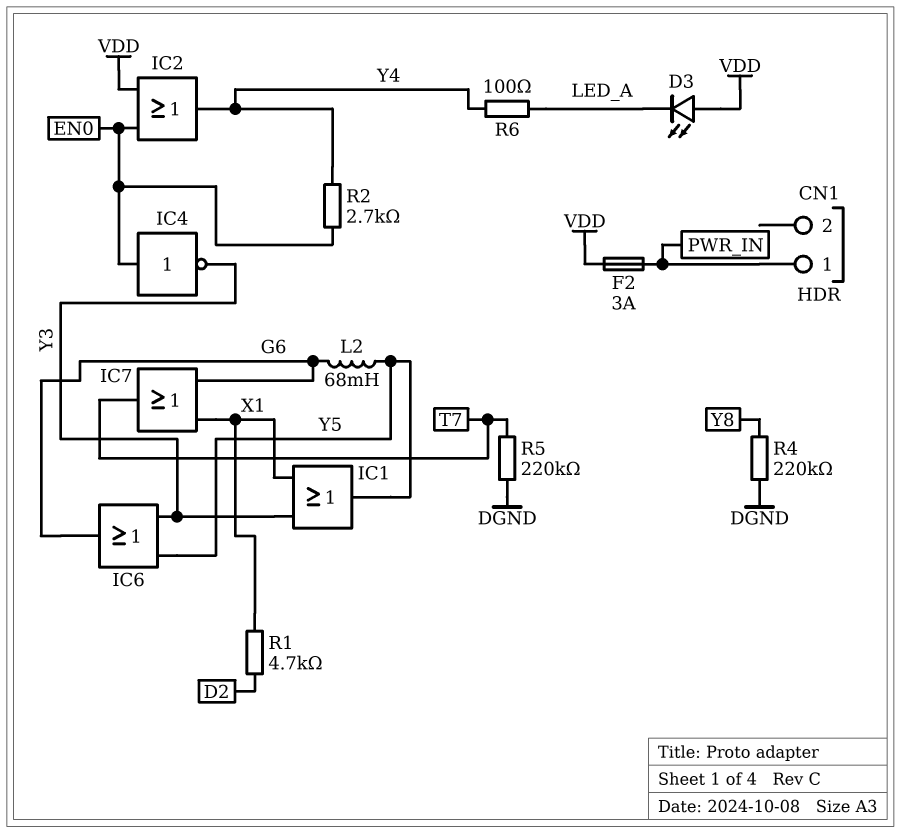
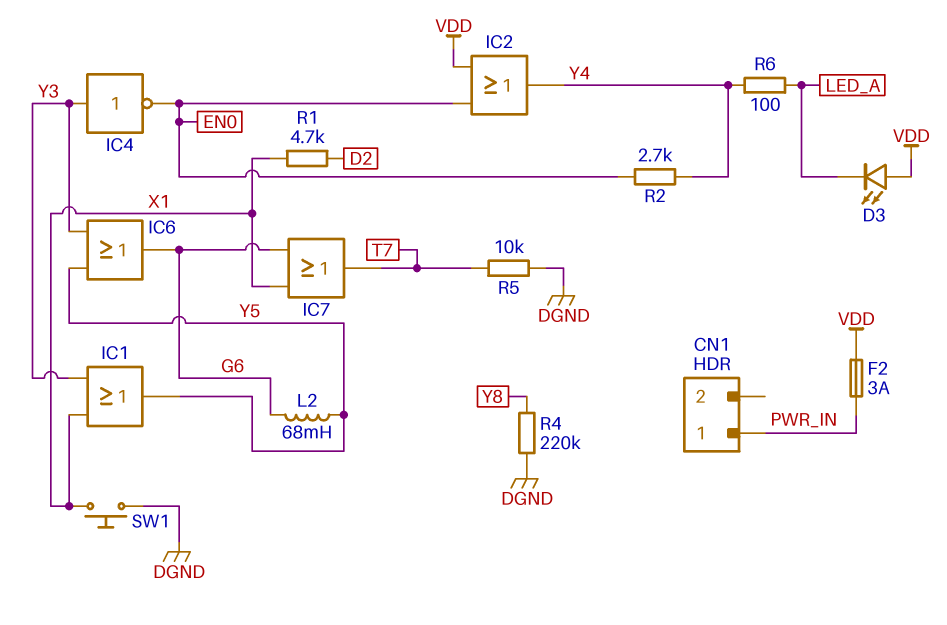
IC4: NOT (in EN0, out Y3) -> NOT (in Y3, out EN0)
R5: 220k (DGND, T7) -> 10k (DGND, T7)
SW1: none -> button (DGND, X1)

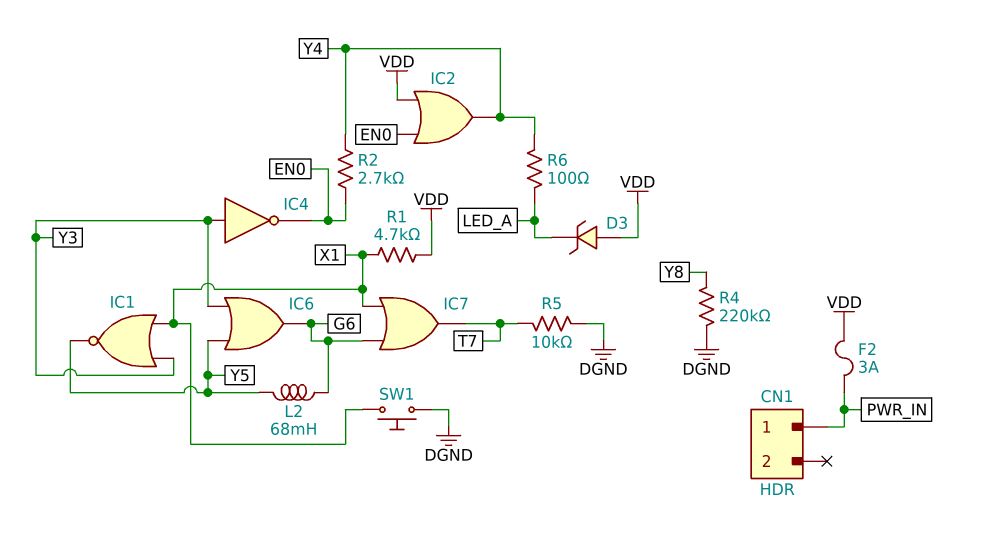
D3: LED (A VDD, K LED_A) -> zener (A VDD, K LED_A)
IC1: OR (in X1, in Y3, out Y5) -> NOR (in X1, in Y3, out Y5)
R1: 4.7k (D2, X1) -> 4.7k (VDD, X1)

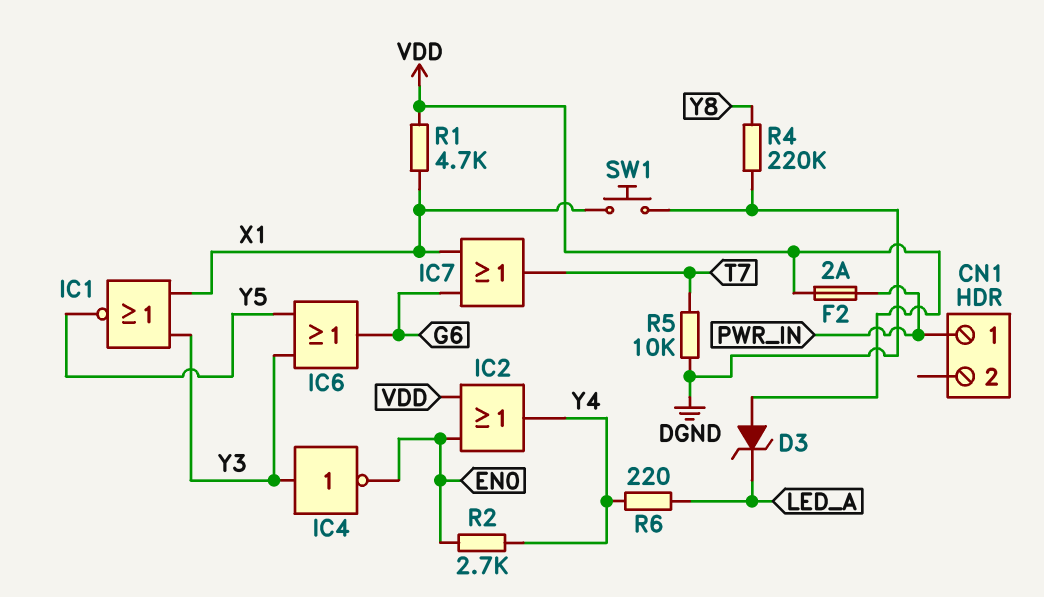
F2: 3A (PWR_IN, VDD) -> 2A (PWR_IN, VDD)
L2: 68mH (G6, Y5) -> none
R6: 100 (LED_A, Y4) -> 220 (LED_A, Y4)

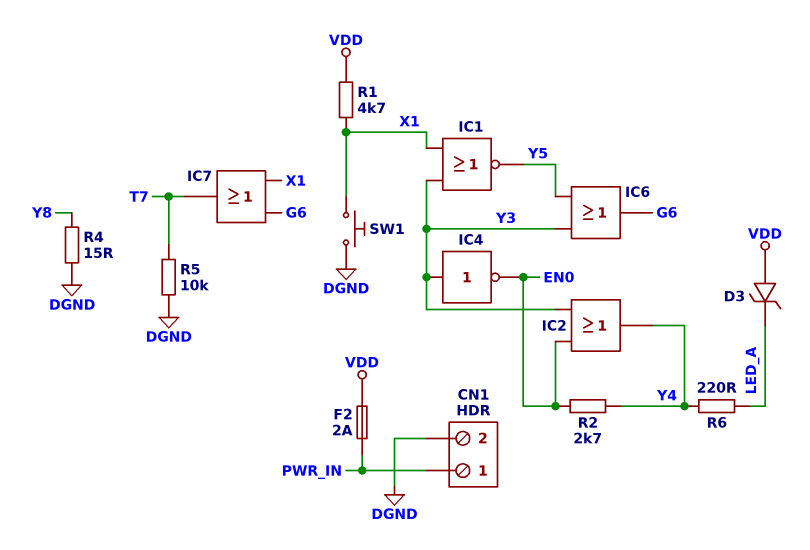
CN1 pin 2: none -> DGND
IC2: OR (in EN0, in VDD, out Y4) -> OR (in EN0, in Y3, out Y4)
R4: 220k (DGND, Y8) -> 15 (DGND, Y8)

